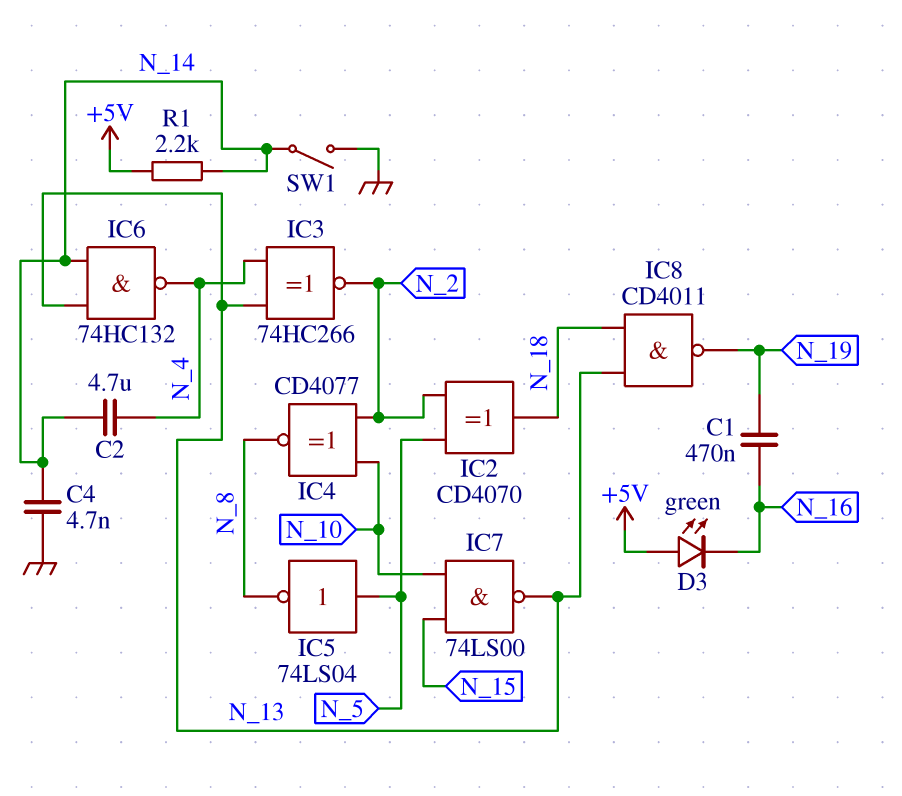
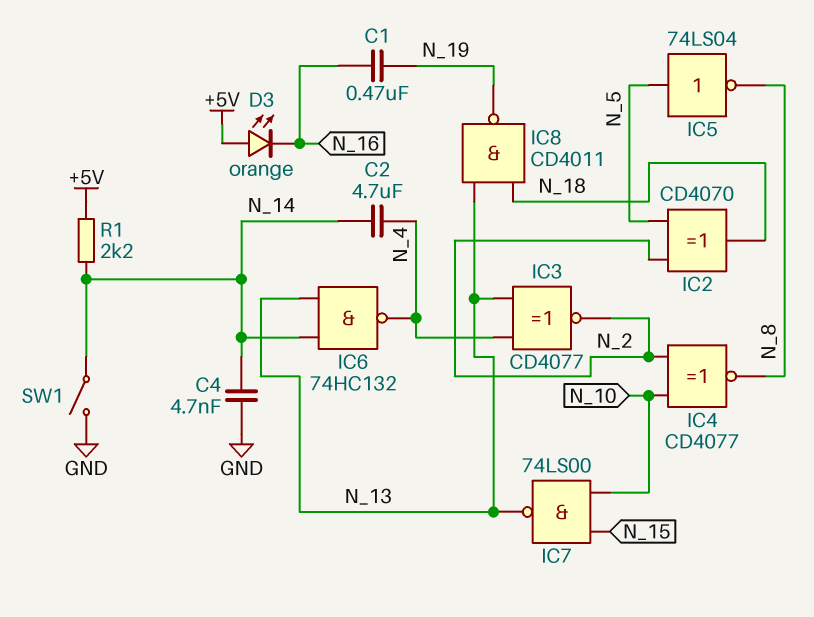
D3: LED green (A +5V, K N_16) -> LED orange (A +5V, K N_16)
IC3: XNOR 74HC266 (in N_4, in N_13, out N_2) -> XNOR CD4077 (in N_4, in N_13, out N_2)

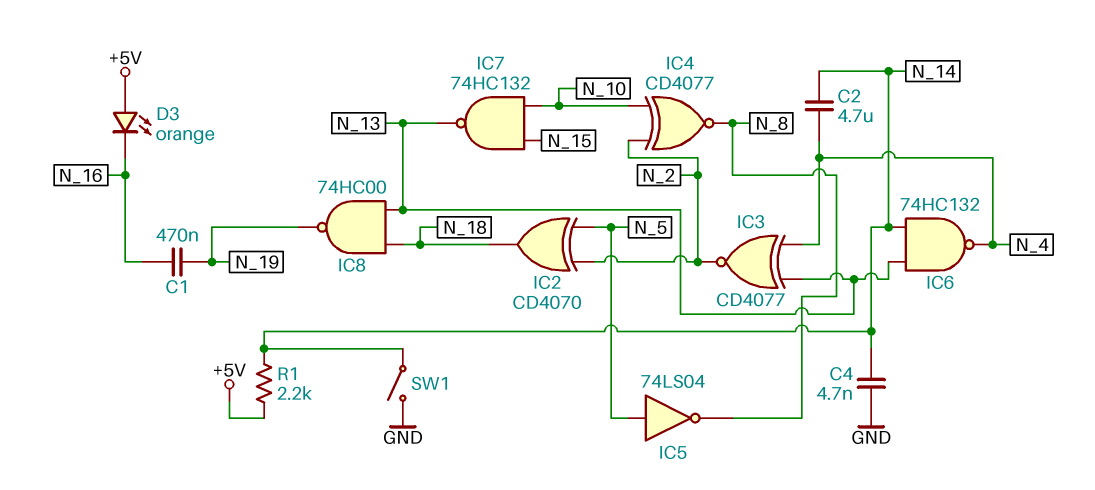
IC7: NAND 74LS00 (in N_10, in N_15, out N_13) -> NAND 74HC132 (in N_10, in N_15, out N_13)
IC8: NAND CD4011 (in N_13, in N_18, out N_19) -> NAND 74HC00 (in N_13, in N_18, out N_19)

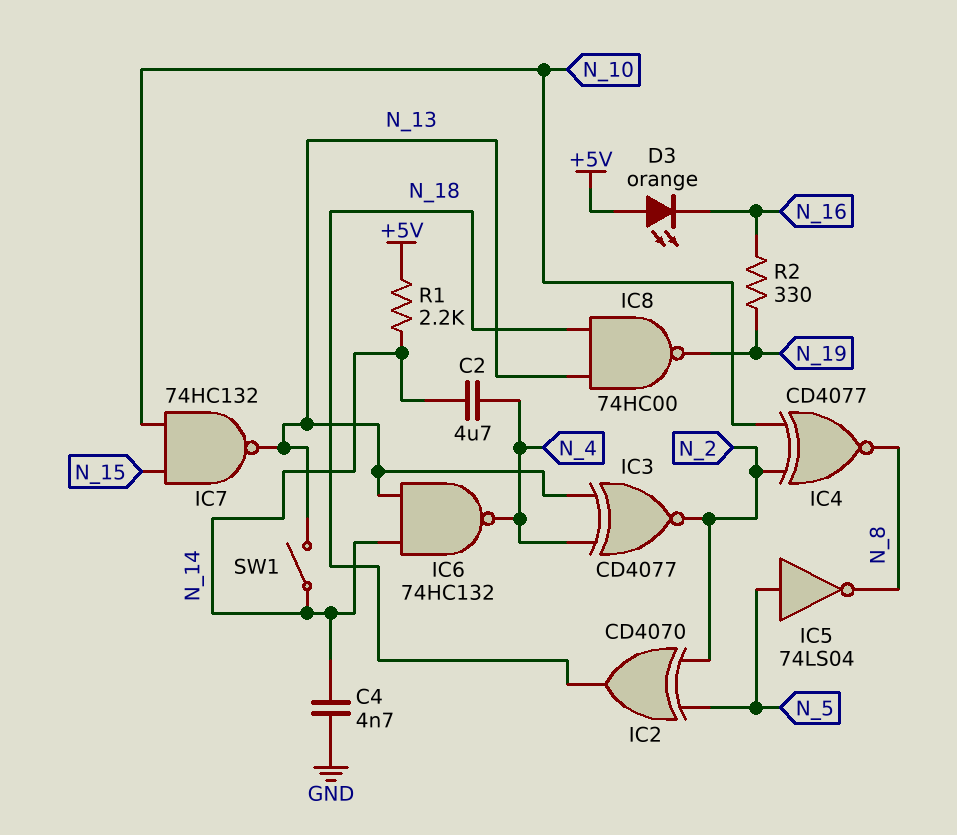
C1: 470nF (N_16, N_19) -> none
R2: none -> 330 (N_16, N_19)
SW1: switch (GND, N_14) -> switch (N_13, N_14)

